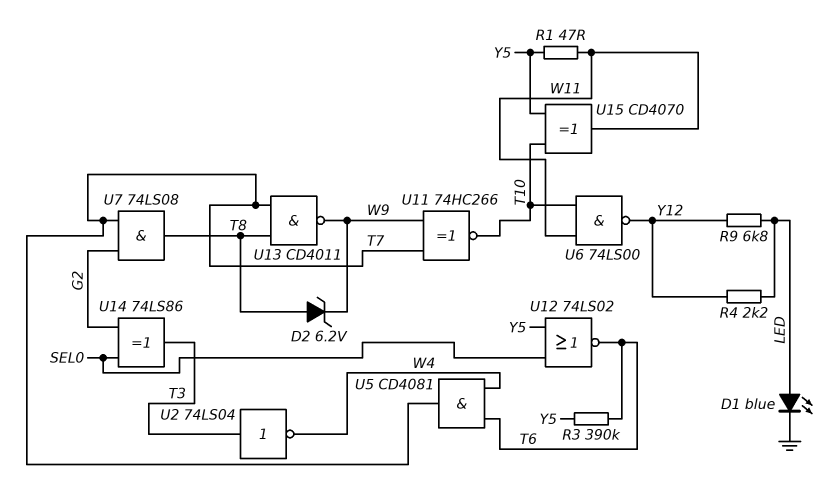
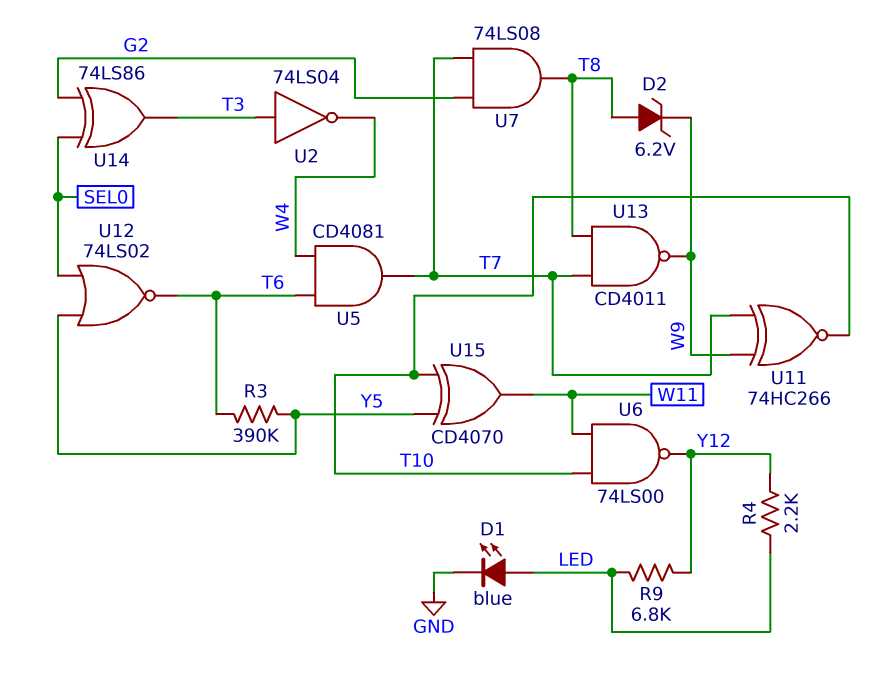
R1: 47 (W11, Y5) -> none

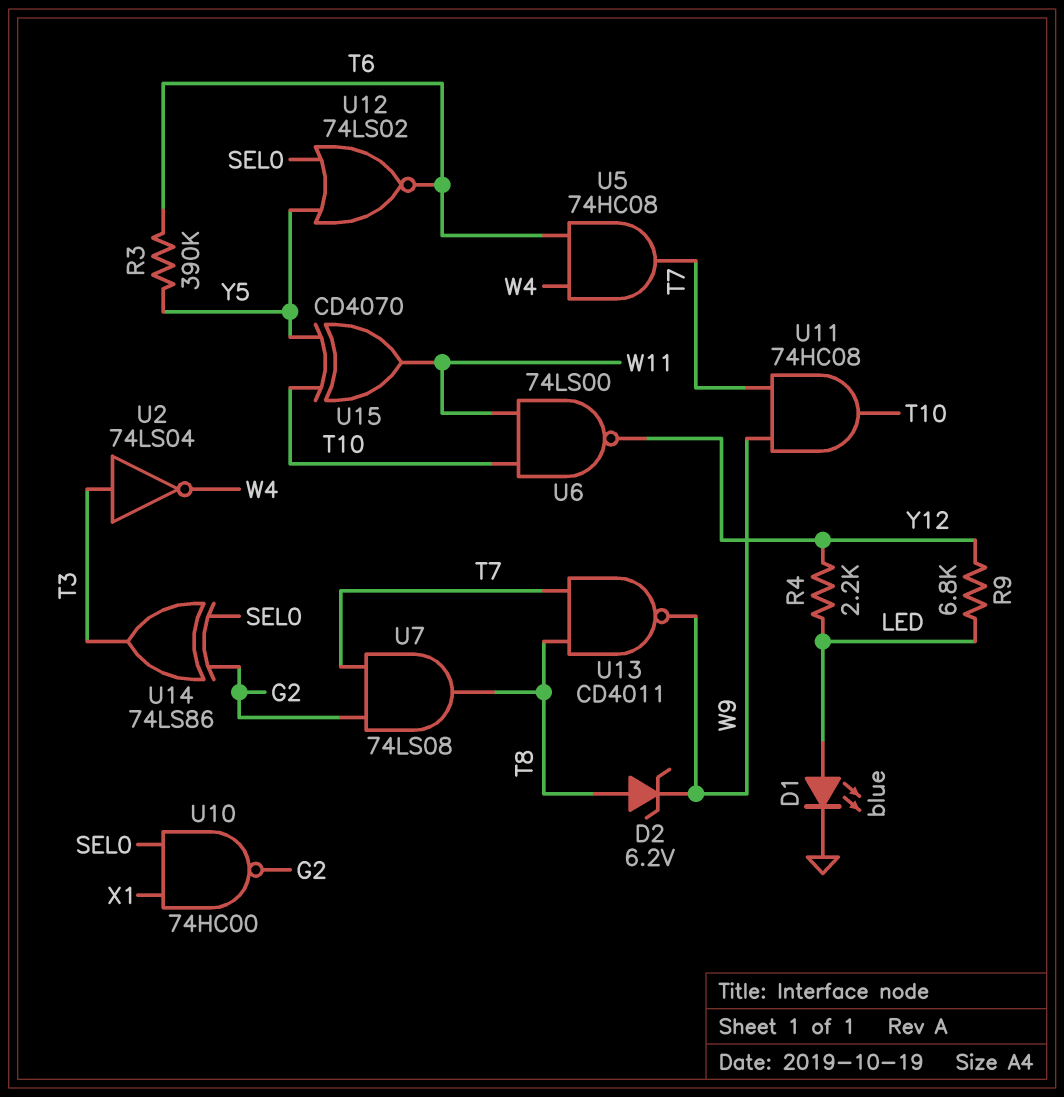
U5: AND CD4081 (in T6, in W4, out T7) -> AND 74HC08 (in T6, in W4, out T7)
U10: none -> NAND 74HC00 (in SEL0, in X1, out G2)
U11: XNOR 74HC266 (in T7, in W9, out T10) -> AND 74HC08 (in T7, in W9, out T10)

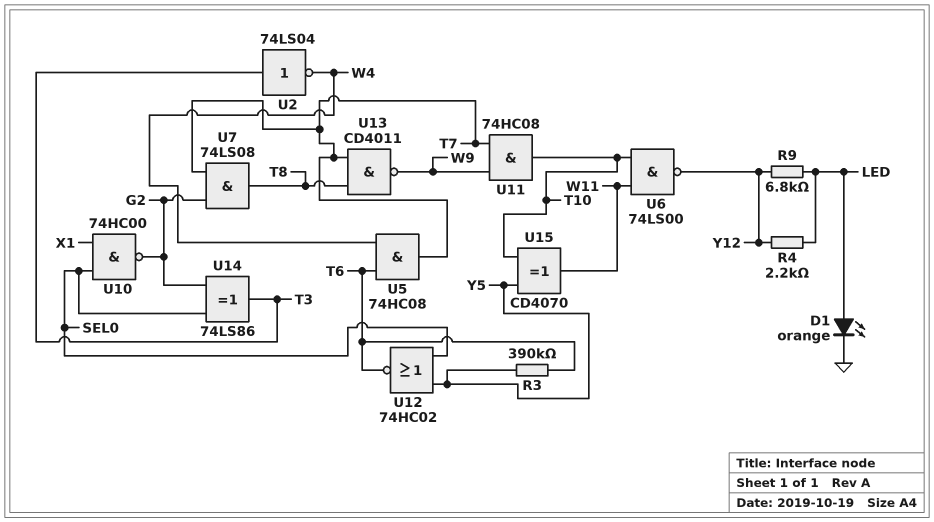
D1: LED blue (A LED, K GND) -> LED orange (A LED, K GND)
D2: zener 6.2V (A T8, K W9) -> none
U12: NOR 74LS02 (in SEL0, in Y5, out T6) -> NOR 74HC02 (in SEL0, in Y5, out T6)

